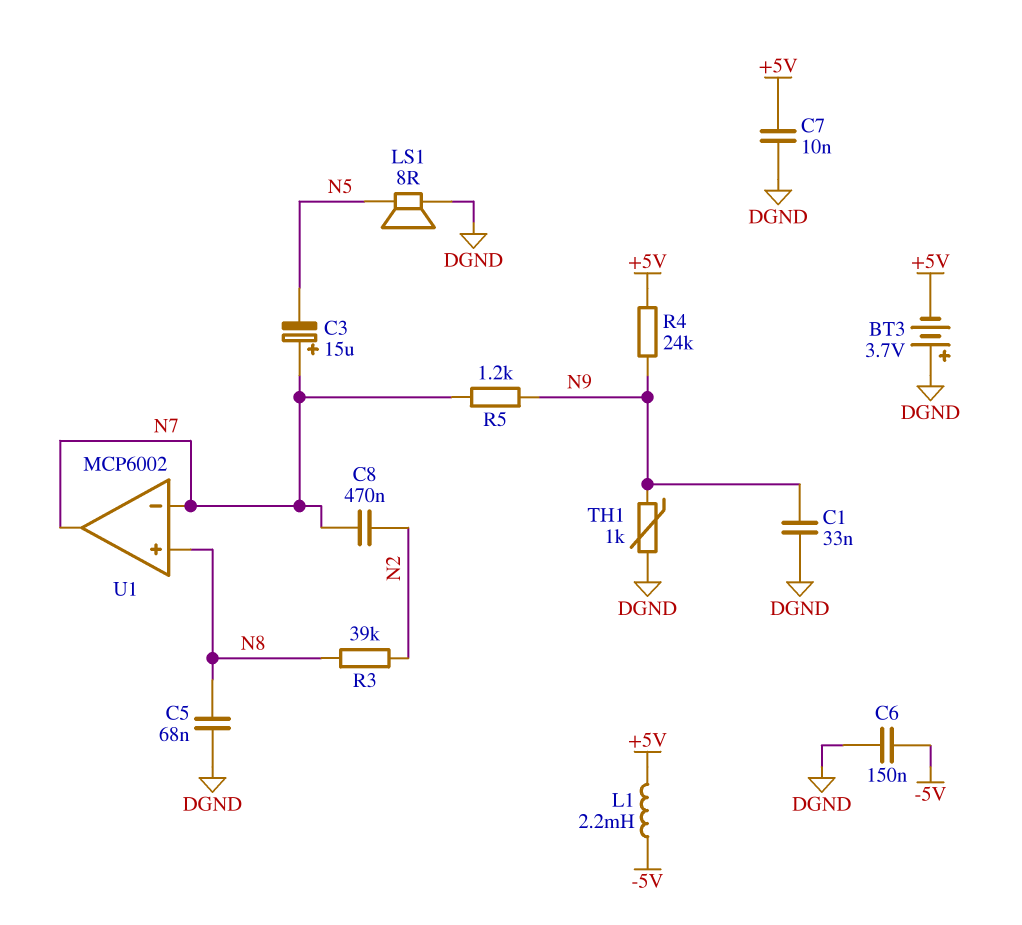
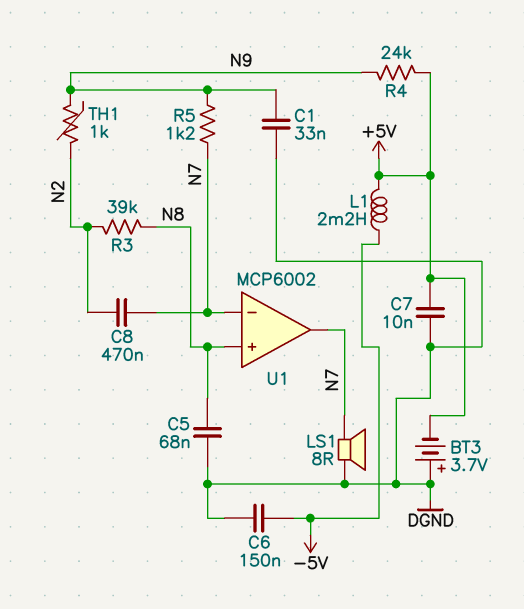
C3: 15uF (plus N7, minus N5) -> none
LS1: speaker 8R (DGND, N5) -> speaker 8R (DGND, N7)
TH1: 1k (DGND, N9) -> 1k (N2, N9)

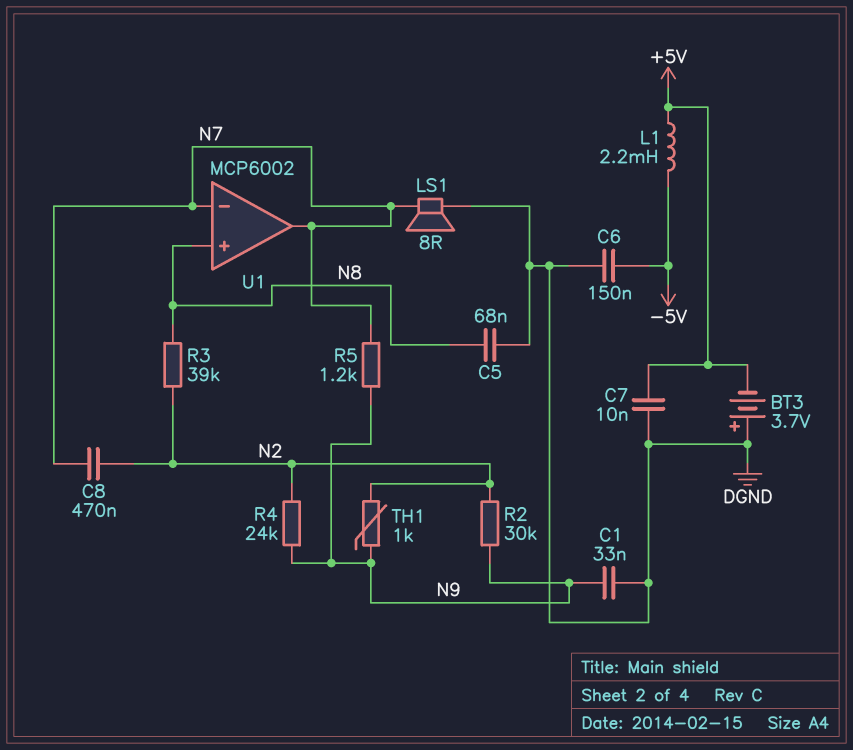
R2: none -> 30k (N2, N9)
R4: 24k (+5V, N9) -> 24k (N2, N9)

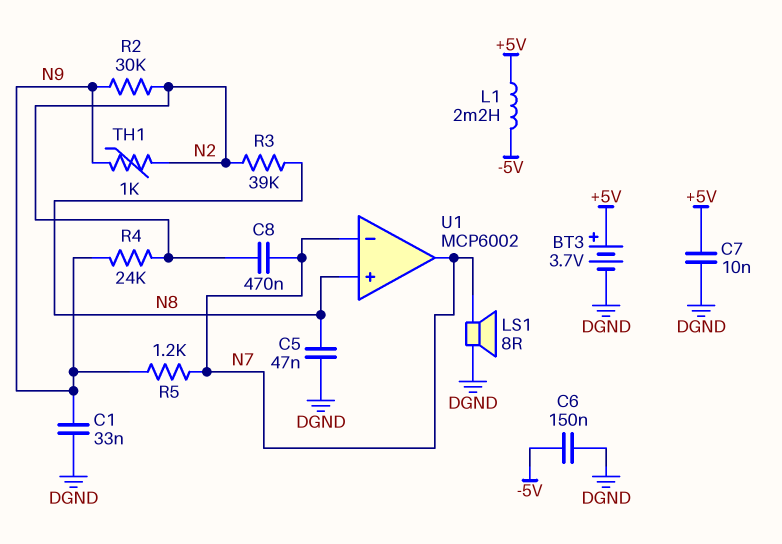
BT3: 3.7V (plus DGND, minus +5V) -> 3.7V (plus +5V, minus DGND)
C5: 68nF (DGND, N8) -> 47nF (DGND, N8)

